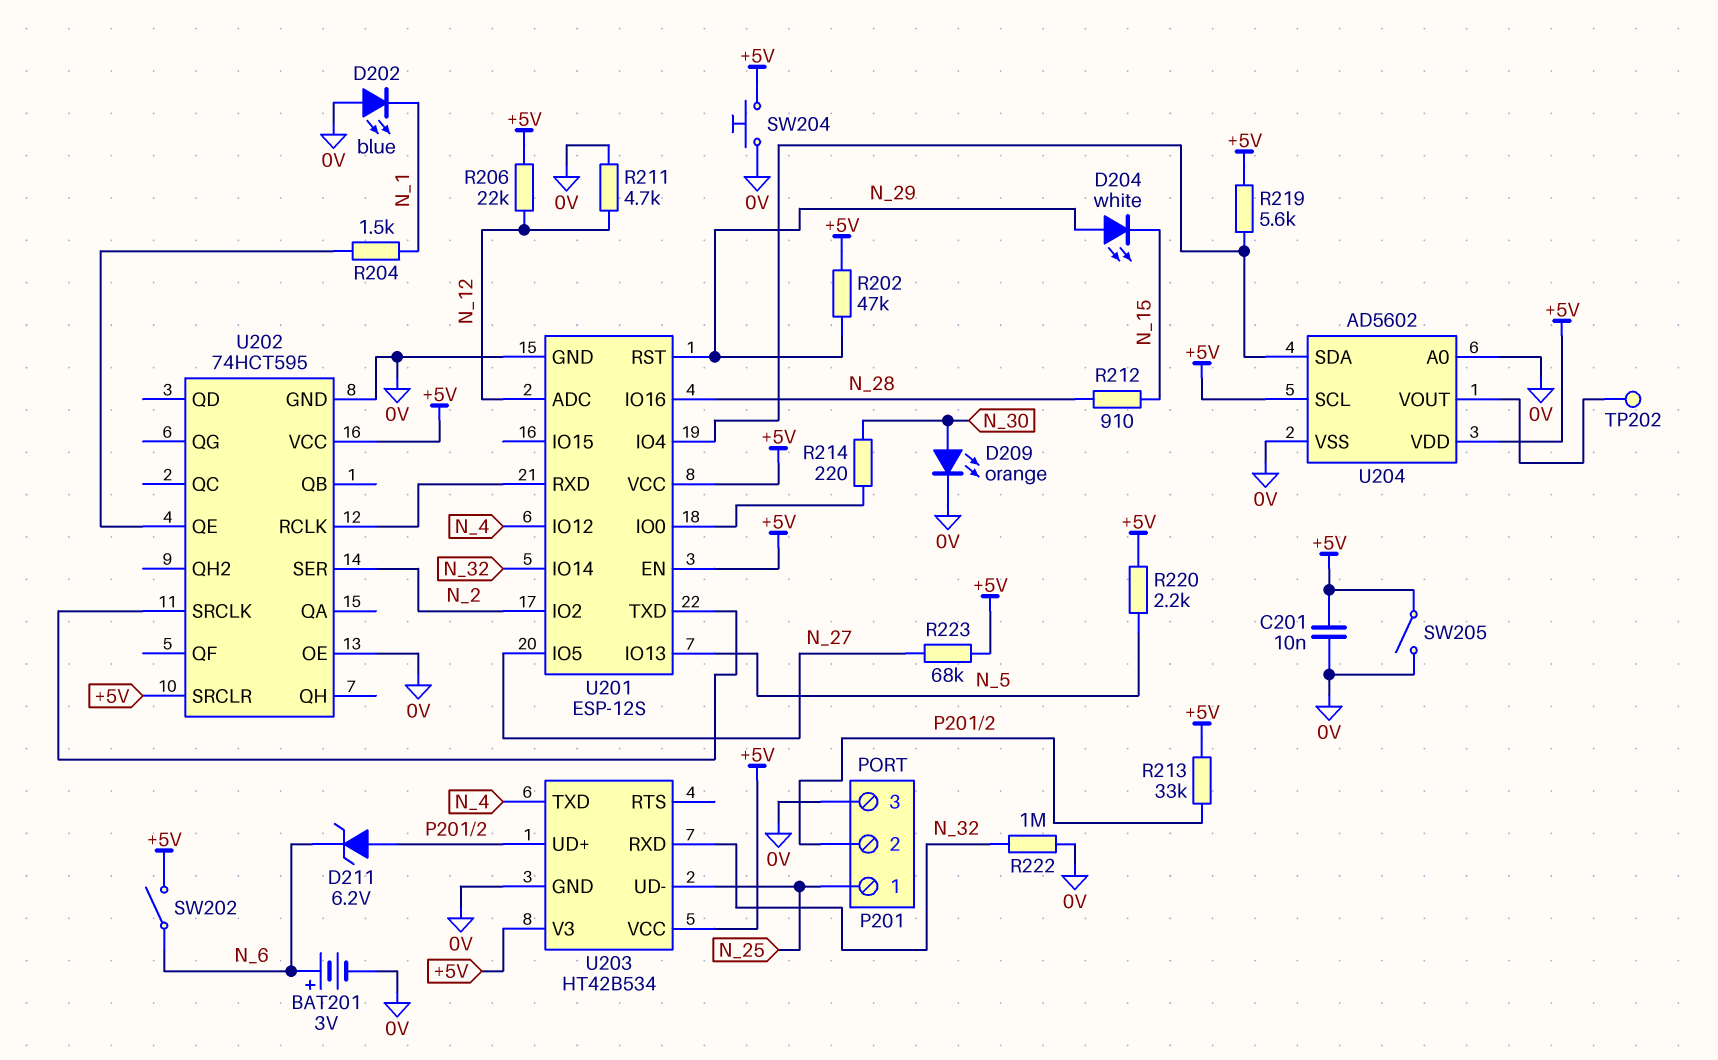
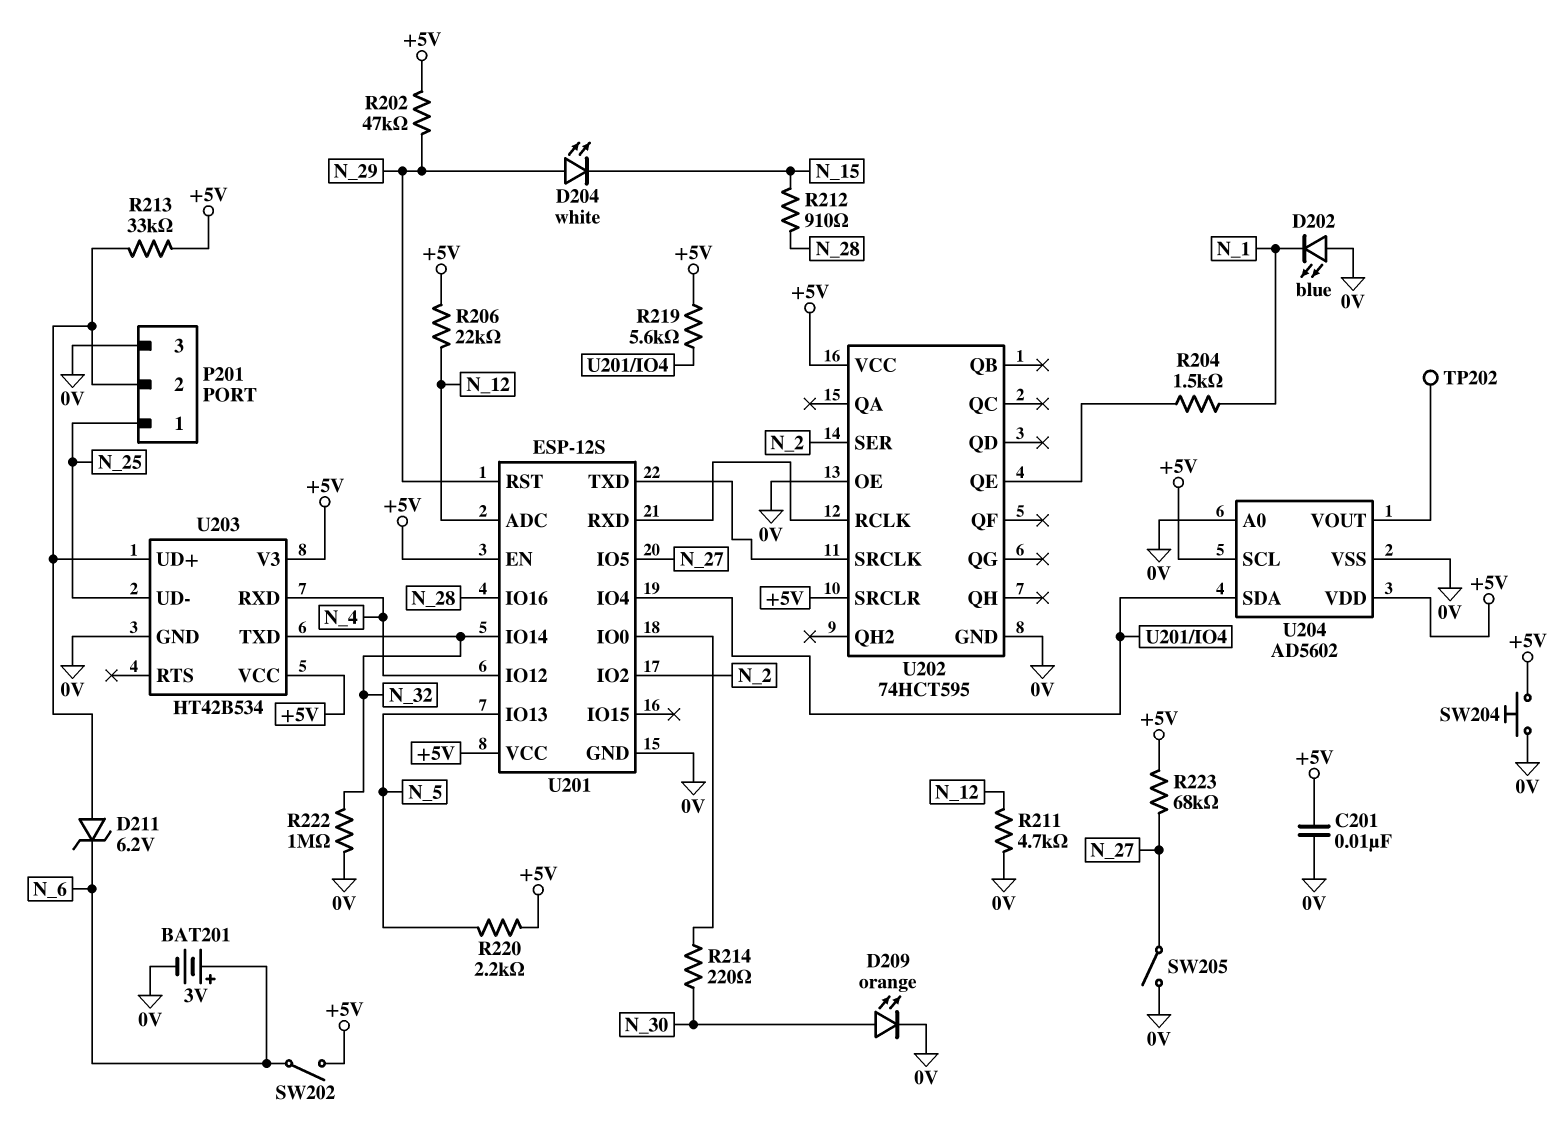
SW205: switch (+5V, 0V) -> switch (0V, N_27)
U203 pin RXD: N_32 -> N_4
U203 pin TXD: N_4 -> N_32

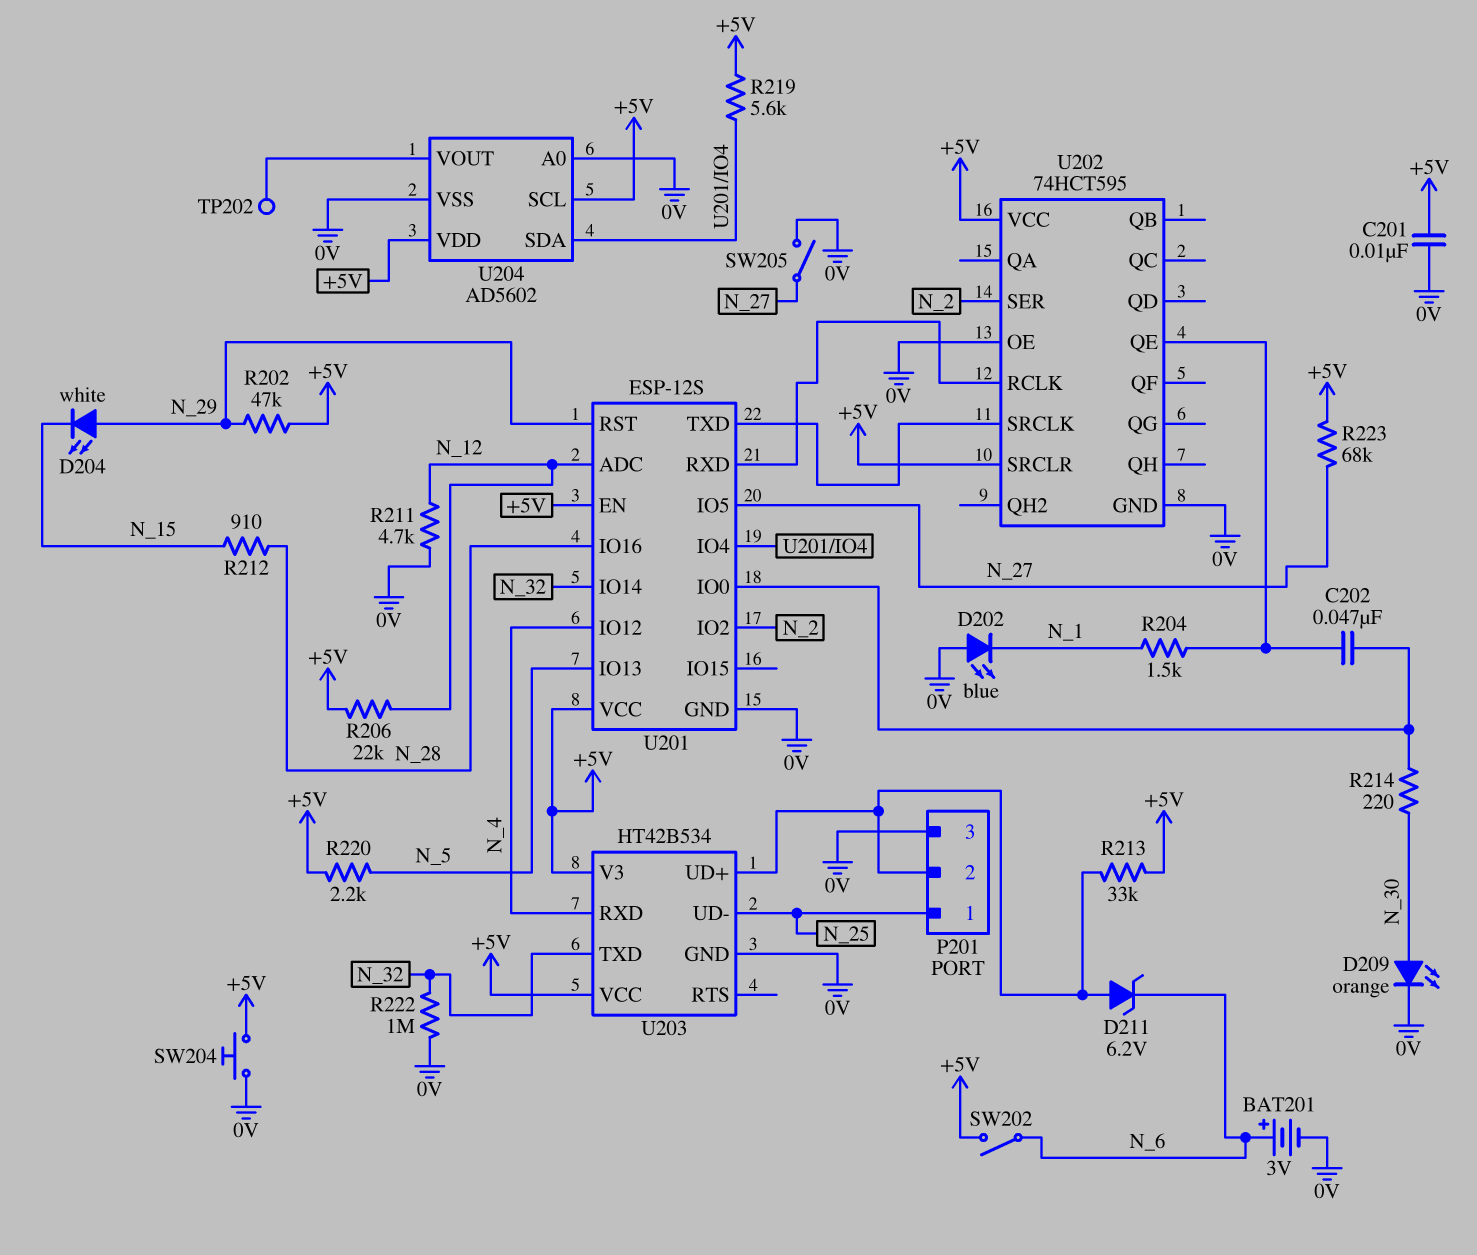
C202: none -> 47nF (U201/IO0, U202/QE)

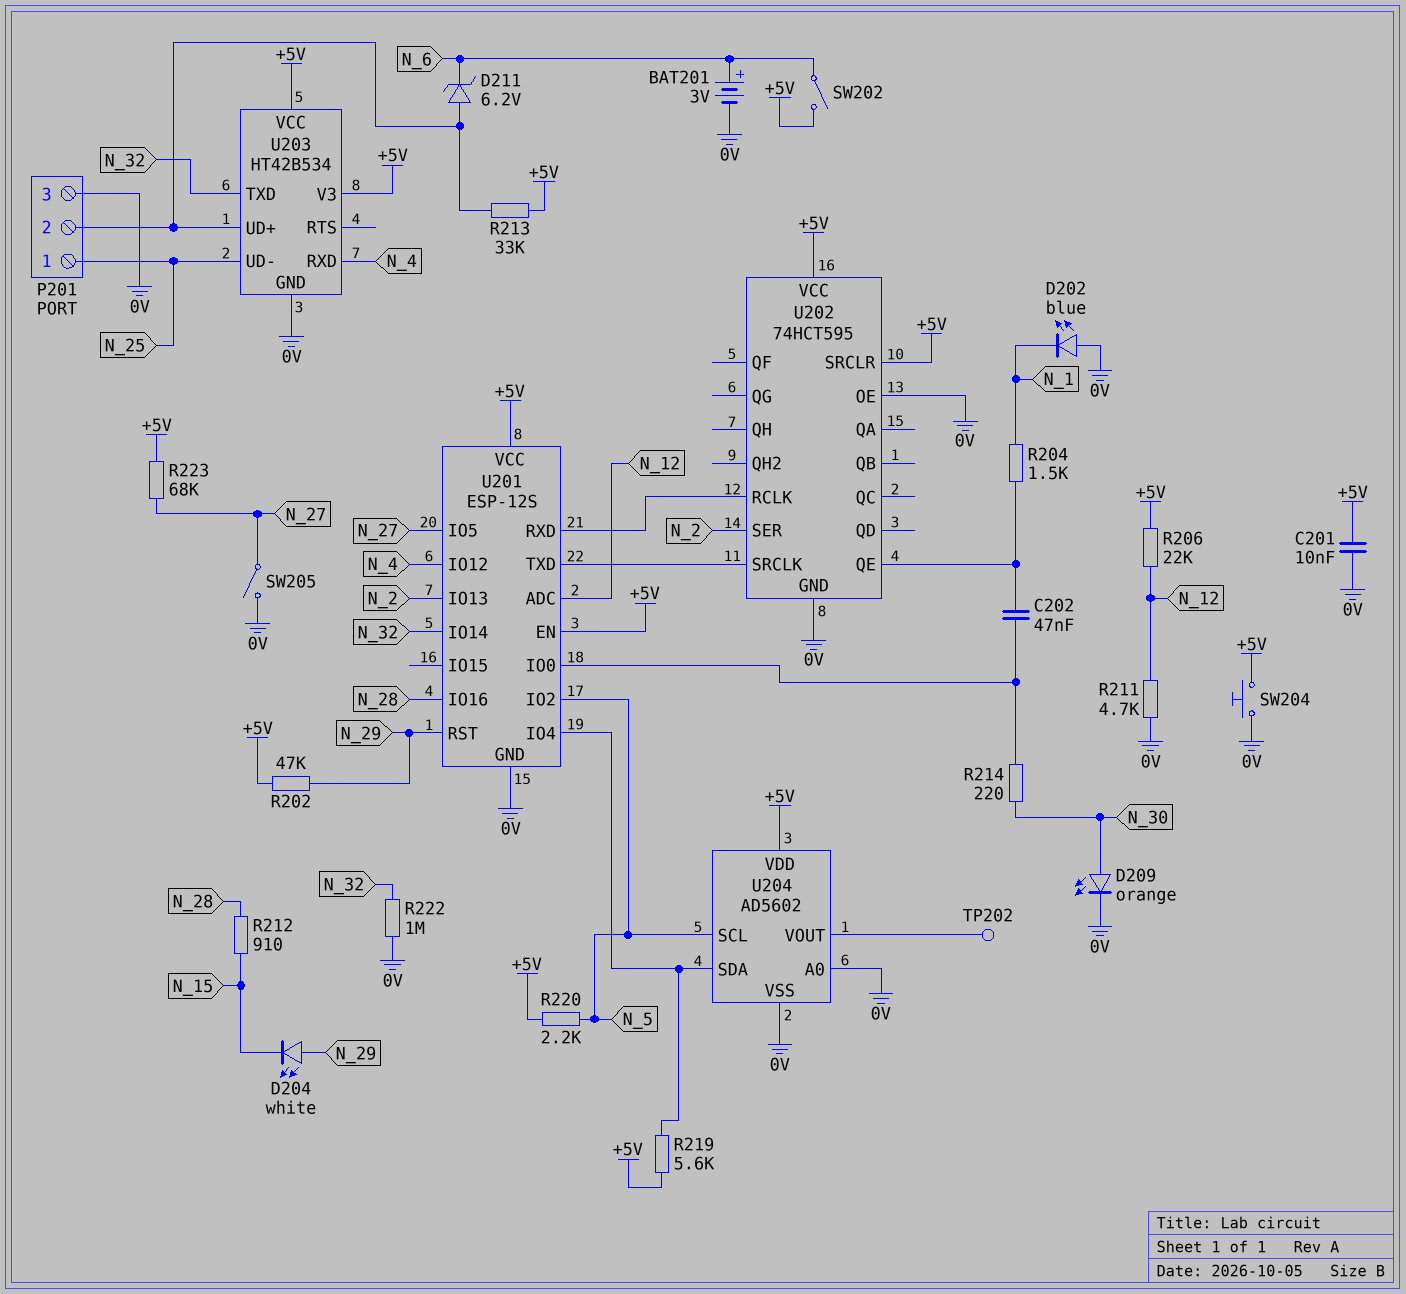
U201 pin IO2: N_2 -> N_5
U201 pin IO13: N_5 -> N_2
U204 pin SCL: +5V -> N_5

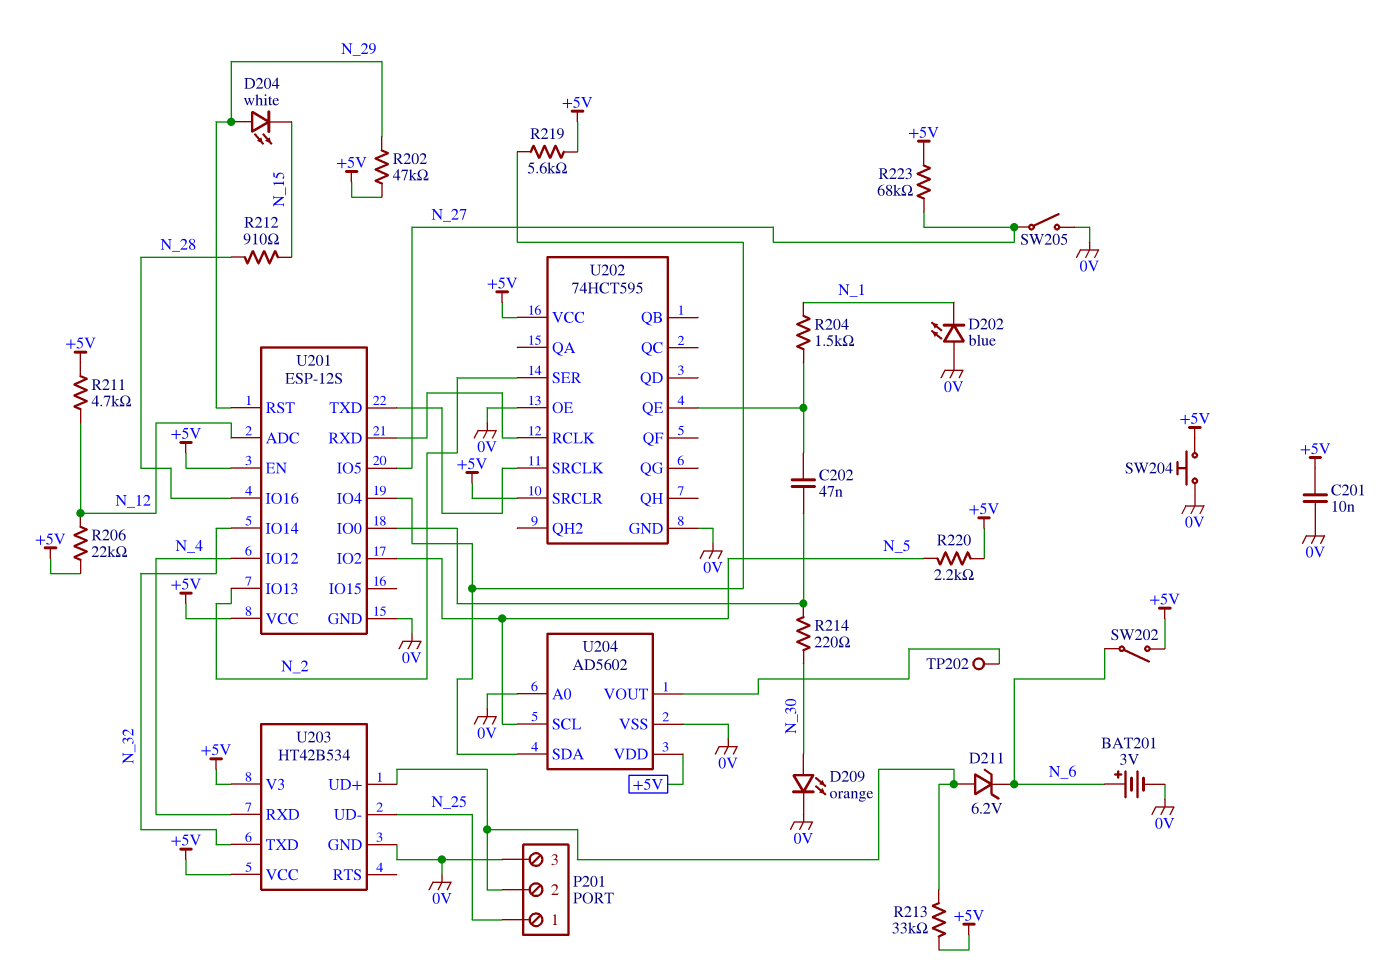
R211: 4.7k (0V, N_12) -> 4.7k (+5V, N_12)
R222: 1M (0V, N_32) -> none

